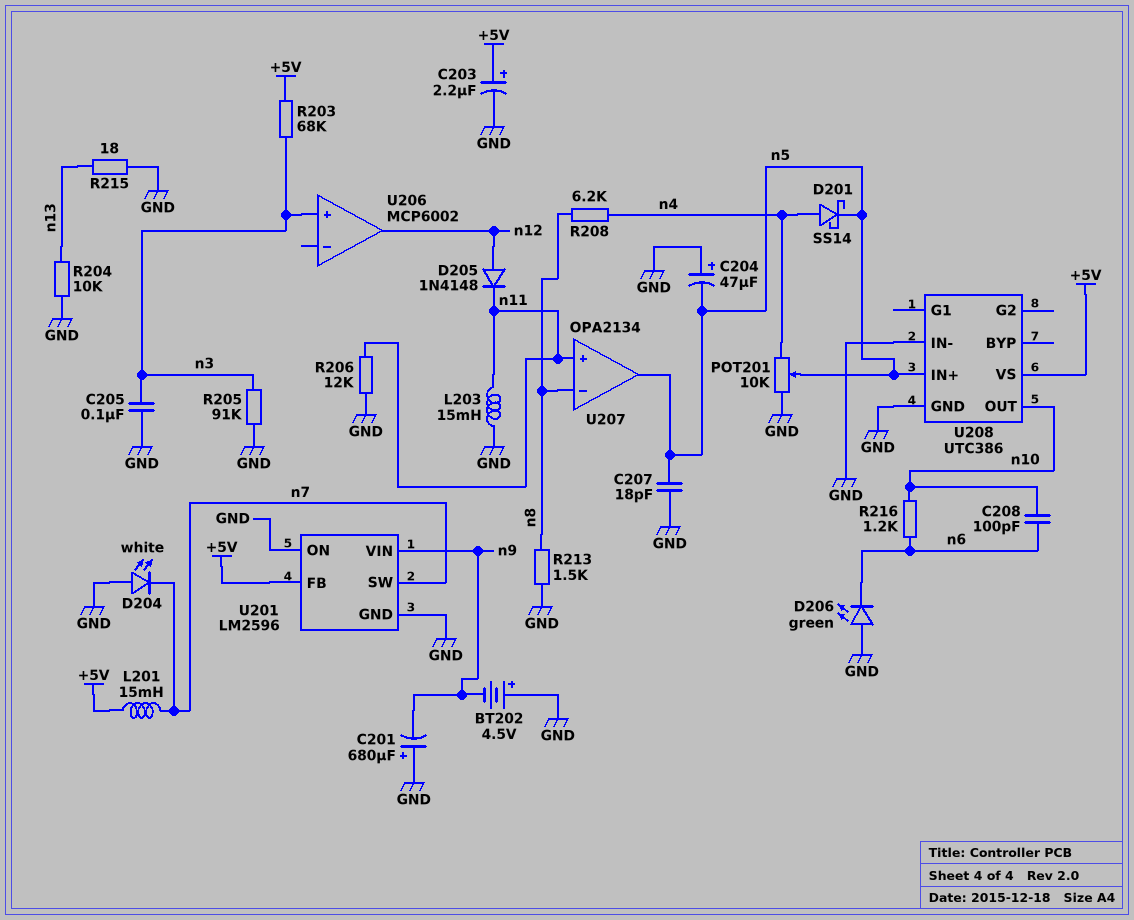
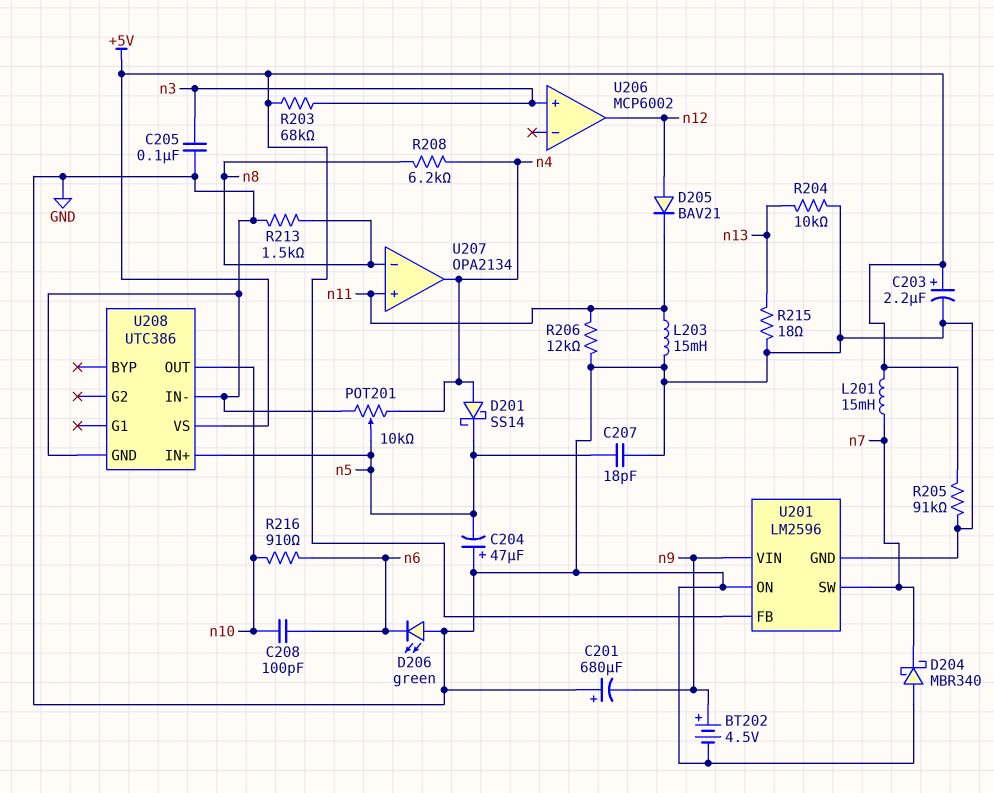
BT202: 4.5V (plus GND, minus n9) -> 4.5V (plus n9, minus GND)
D204: LED white (A GND, K n7) -> schottky MBR340 (A GND, K n7)
D205: diode 1N4148 (A n12, K n11) -> diode BAV21 (A n12, K n11)
R205: 91k (GND, n3) -> 91k (+5V, GND)
R216: 1.2k (n6, n10) -> 910 (n6, n10)
U207 pin out: n5 -> n4

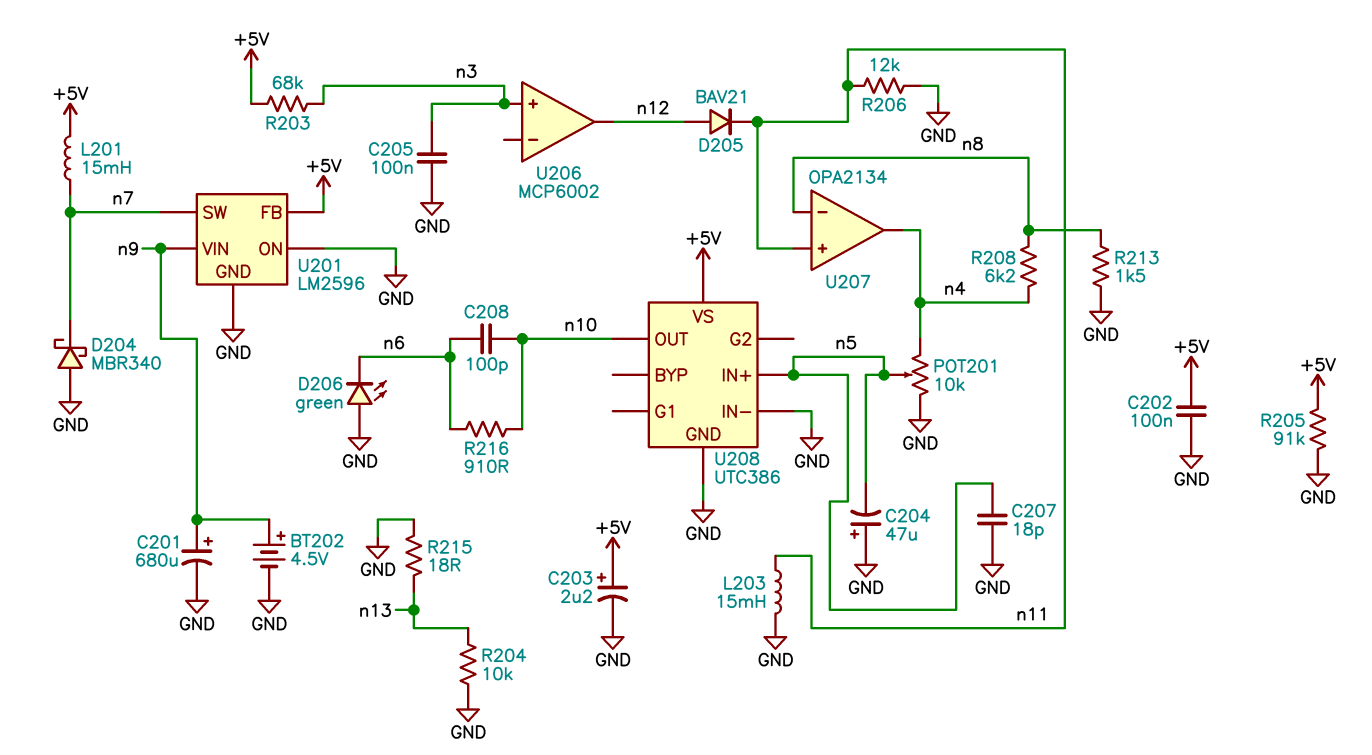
C201: 680uF (plus GND, minus n9) -> 680uF (plus n9, minus GND)
C202: none -> 100nF (+5V, GND)
D201: schottky SS14 (A n4, K n5) -> none

